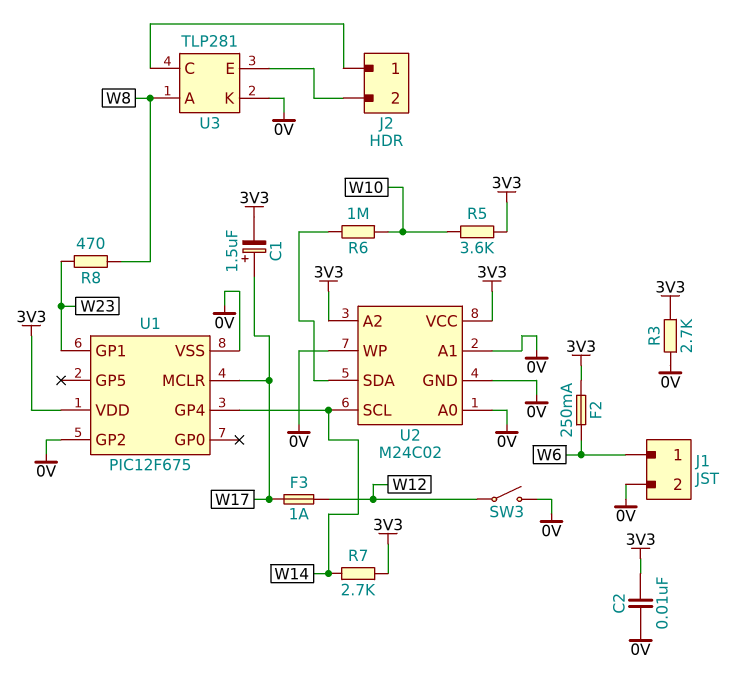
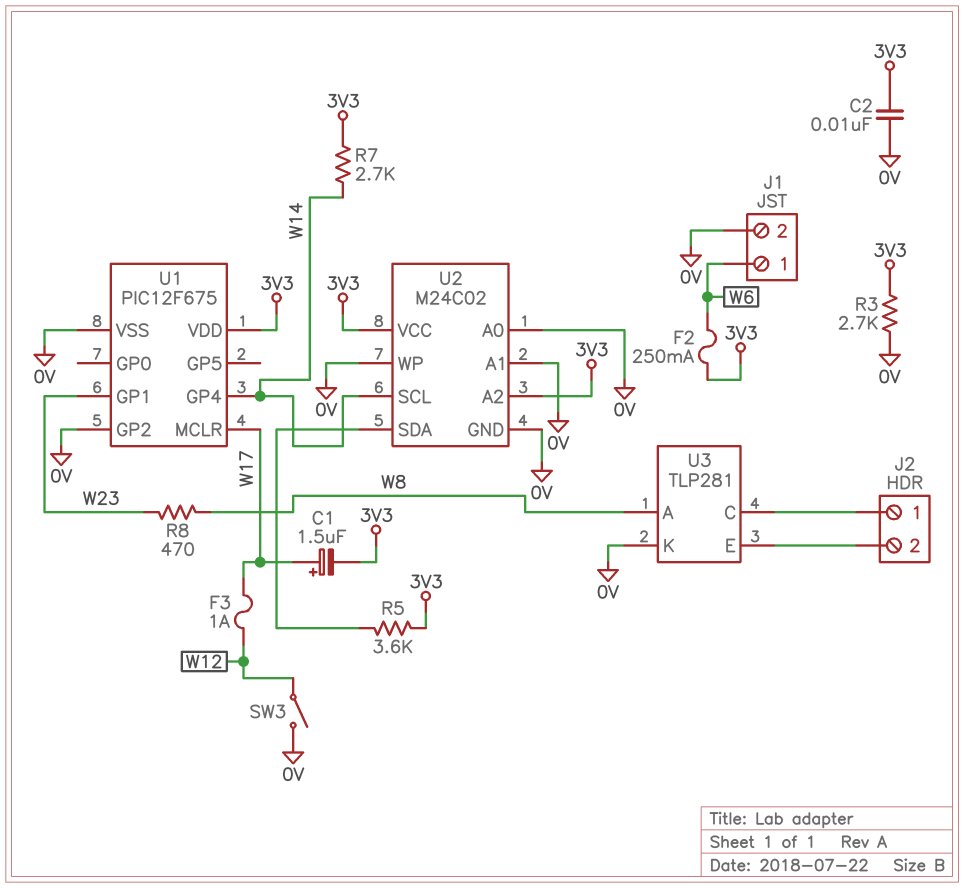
R5: 3.6k (3V3, W10) -> 3.6k (3V3, U2/SDA)
R6: 1M (U2/SDA, W10) -> none

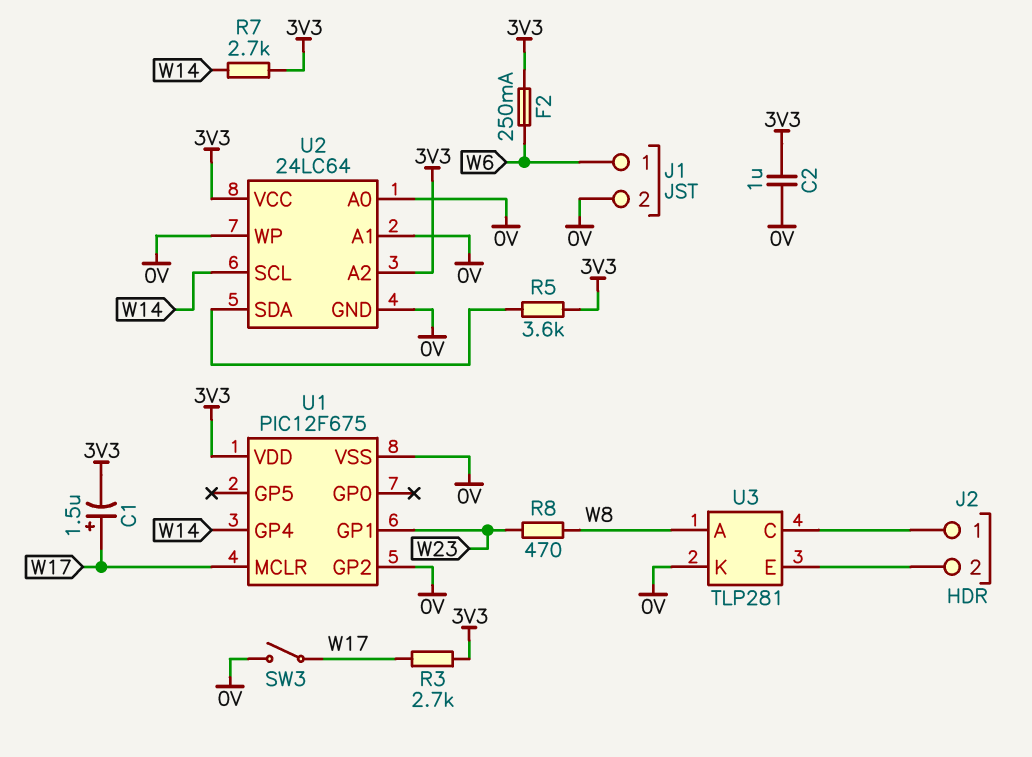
C2: 10nF (0V, 3V3) -> 1uF (0V, 3V3)
F3: 1A (W12, W17) -> none
R3: 2.7k (0V, 3V3) -> 2.7k (3V3, W17)
SW3: switch (0V, W12) -> switch (0V, W17)
U2: M24C02 -> 24LC64

